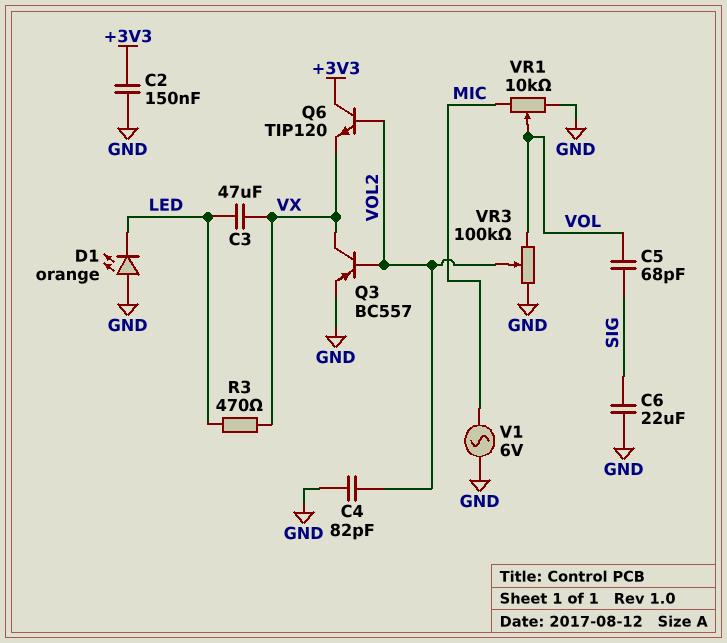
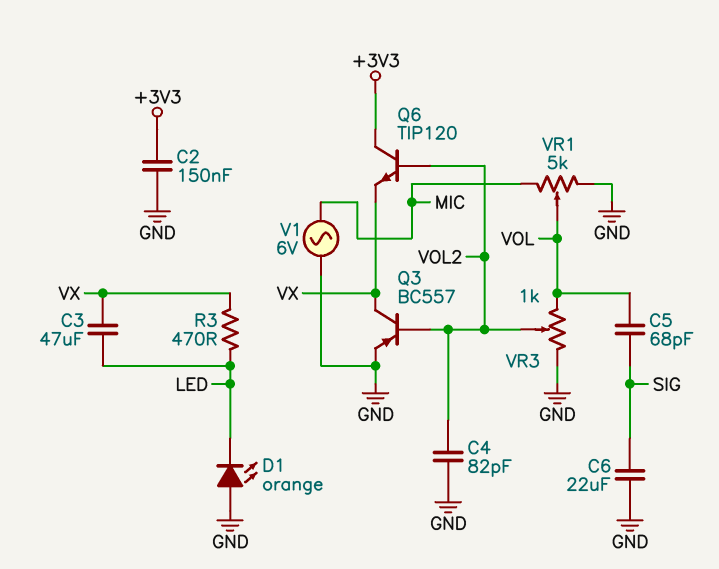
VR1: 10k (GND, MIC, wiper VOL) -> 5k (GND, MIC, wiper VOL)
VR3: 100k (GND, VOL, wiper VOL2) -> 1k (GND, VOL, wiper VOL2)

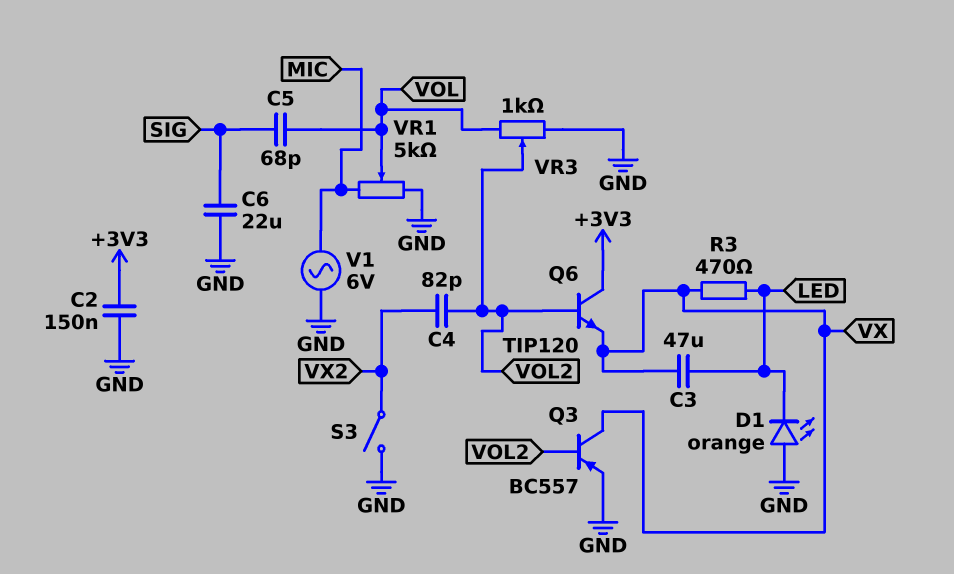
C4: 82pF (GND, VOL2) -> 82pF (VOL2, VX2)
S3: none -> switch (GND, VX2)

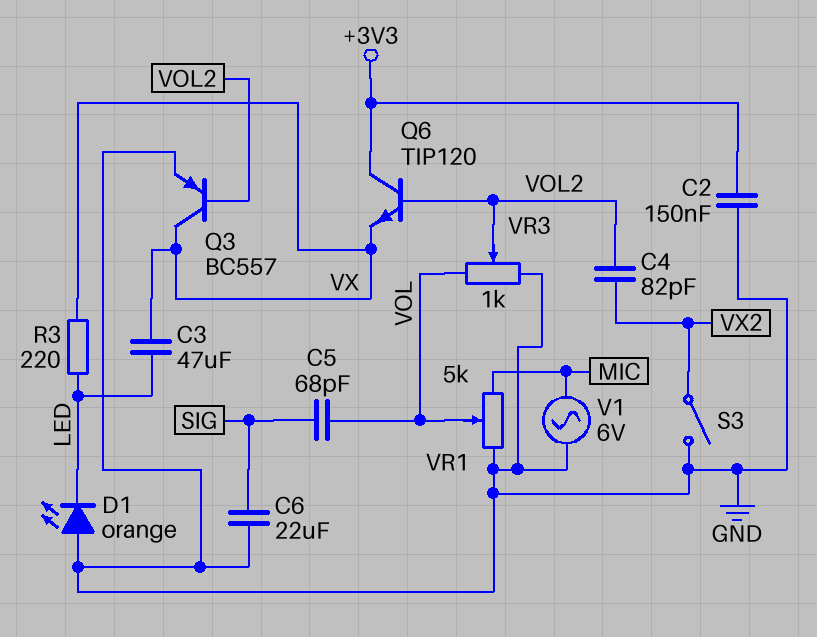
R3: 470 (LED, VX) -> 220 (LED, VX)

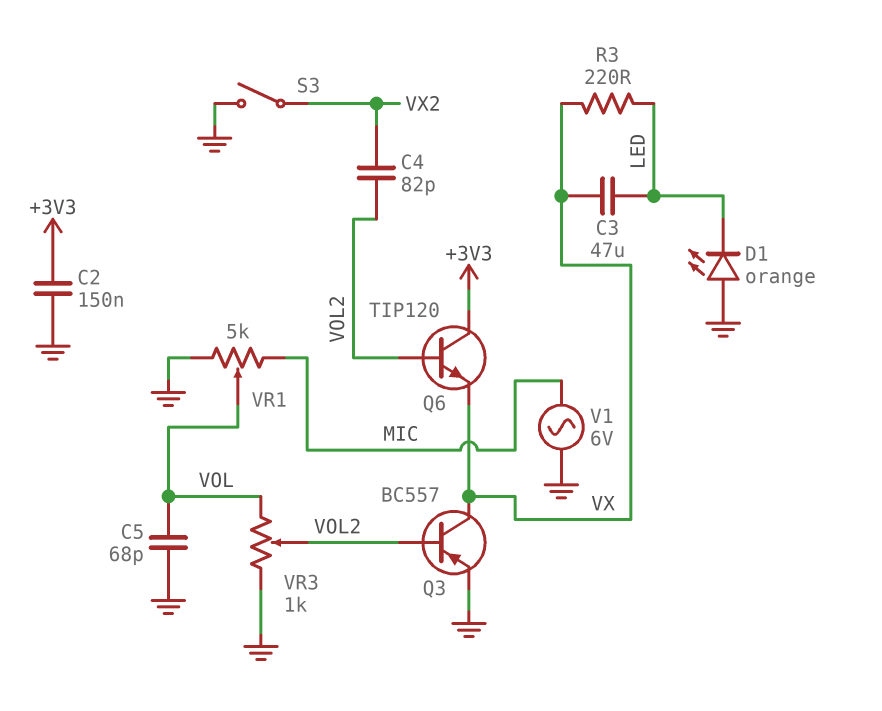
C5: 68pF (SIG, VOL) -> 68pF (GND, VOL)
C6: 22uF (GND, SIG) -> none

